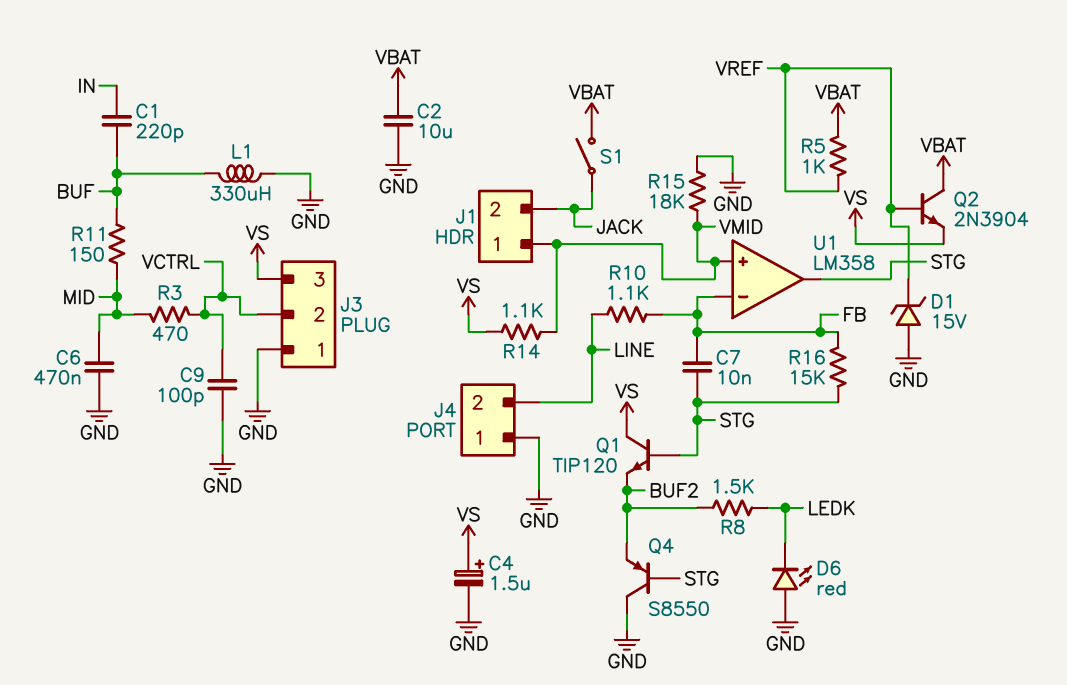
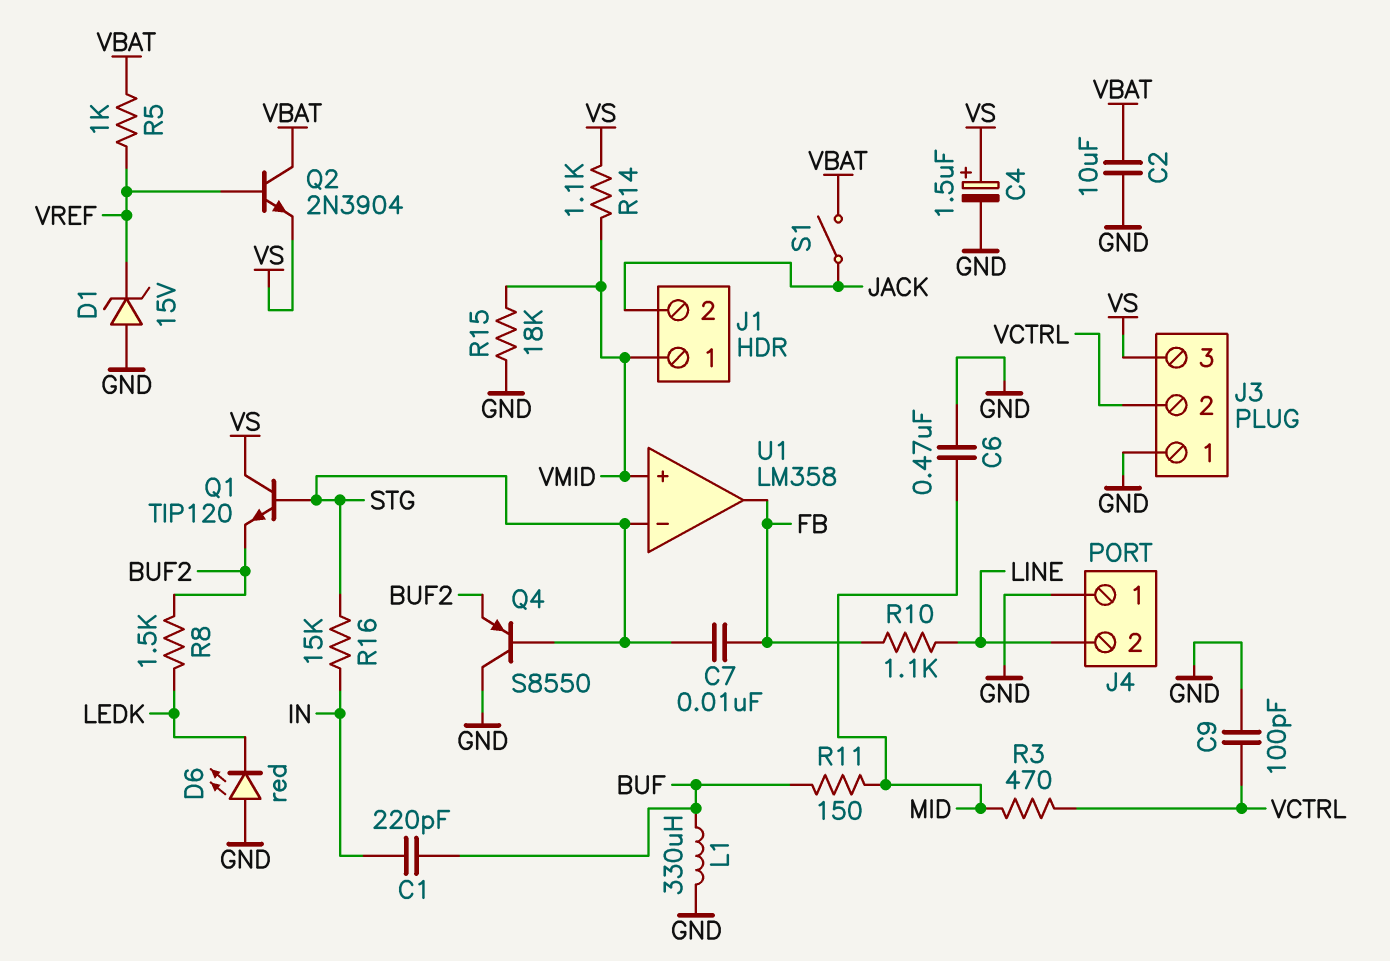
R16: 15k (FB, STG) -> 15k (IN, STG)
U1 pin in-: FB -> STG
U1 pin out: STG -> FB

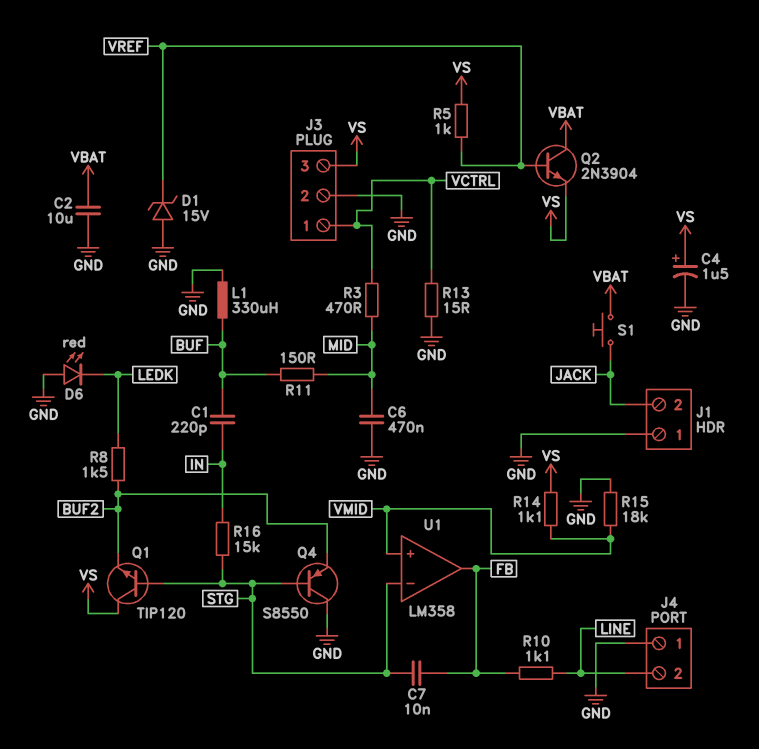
C9: 100pF (GND, VCTRL) -> none
J1 pin 1: VMID -> GND
J3 pin 1: GND -> VCTRL
J3 pin 2: VCTRL -> GND
R5: 1k (VBAT, VREF) -> 1k (VREF, VS)
R13: none -> 15 (GND, VCTRL)
S1: switch (JACK, VBAT) -> button (JACK, VBAT)

